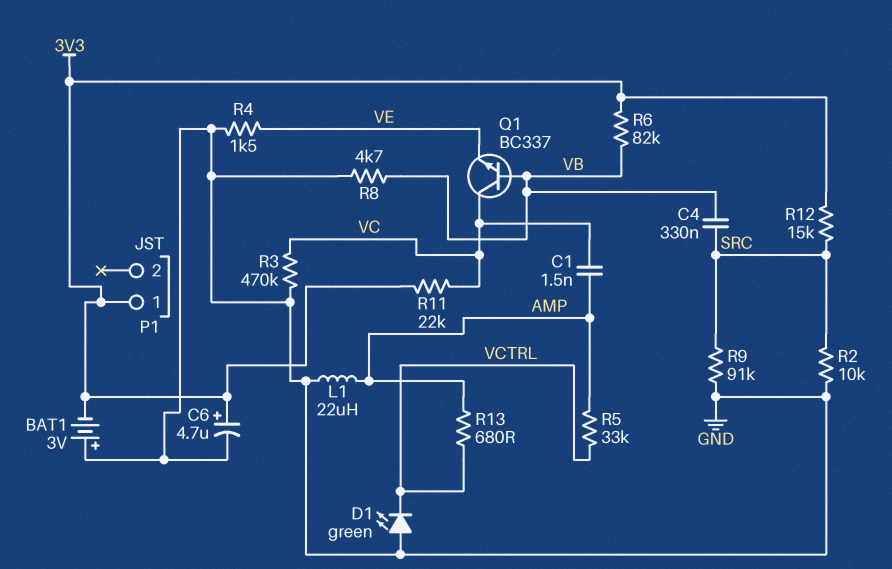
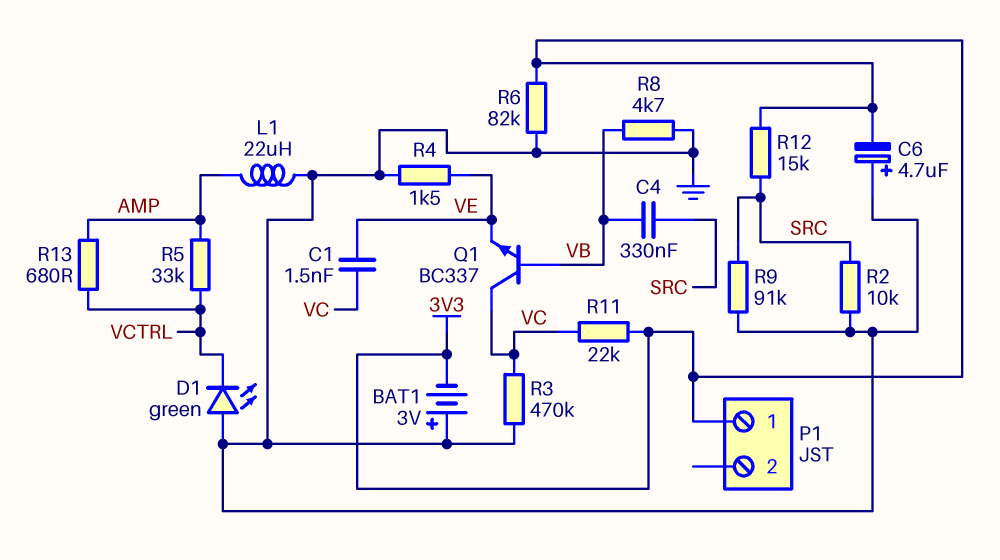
C1: 1.5nF (AMP, VC) -> 1.5nF (VC, VE)
C6: 4.7uF (plus 3V3, minus GND) -> 4.7uF (plus GND, minus 3V3)
R6: 82k (3V3, VB) -> 82k (3V3, GND)

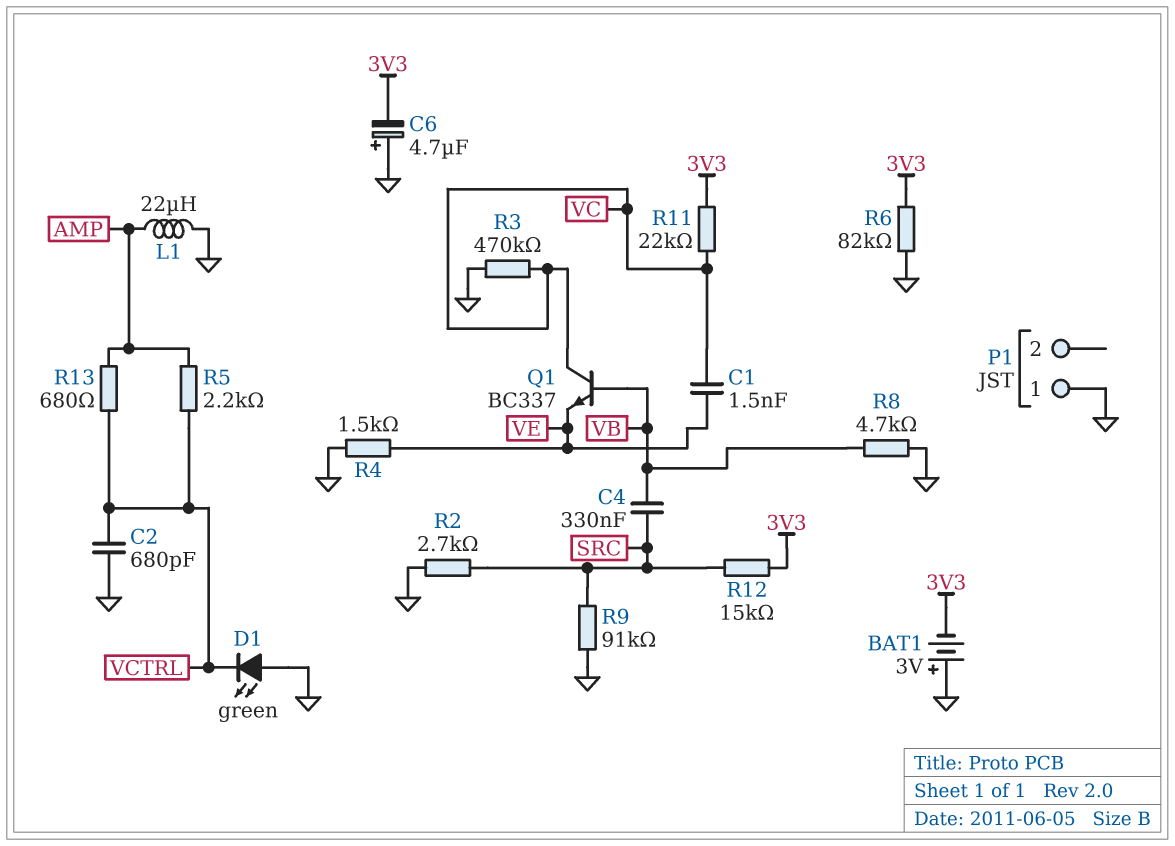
C2: none -> 680pF (GND, VCTRL)
P1 pin 1: 3V3 -> GND
R2: 10k (GND, SRC) -> 2.7k (GND, SRC)
R5: 33k (AMP, VCTRL) -> 2.2k (AMP, VCTRL)

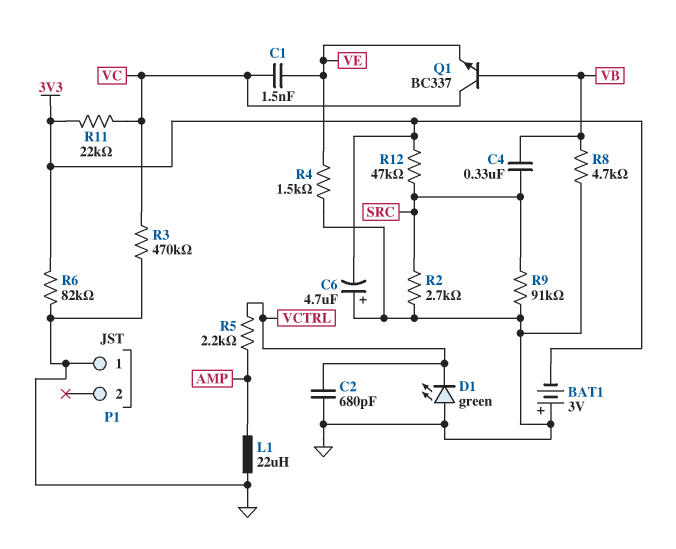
R12: 15k (3V3, SRC) -> 47k (3V3, SRC)
R13: 680 (AMP, VCTRL) -> none

